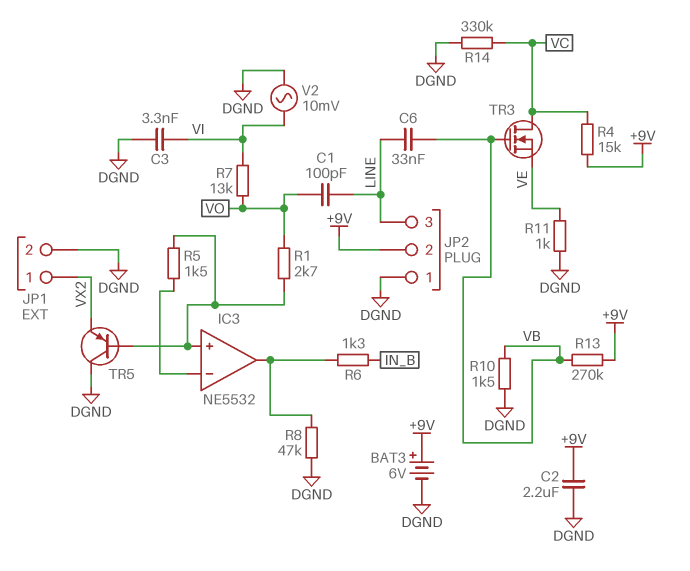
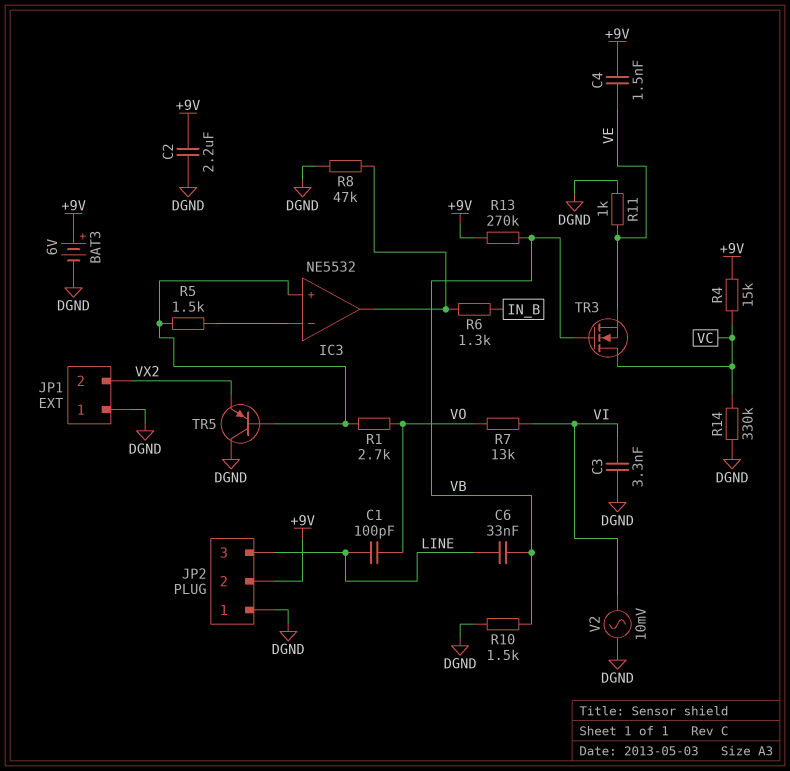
C4: none -> 1.5nF (+9V, VE)
JP1 pin 1: VX2 -> DGND
JP1 pin 2: DGND -> VX2

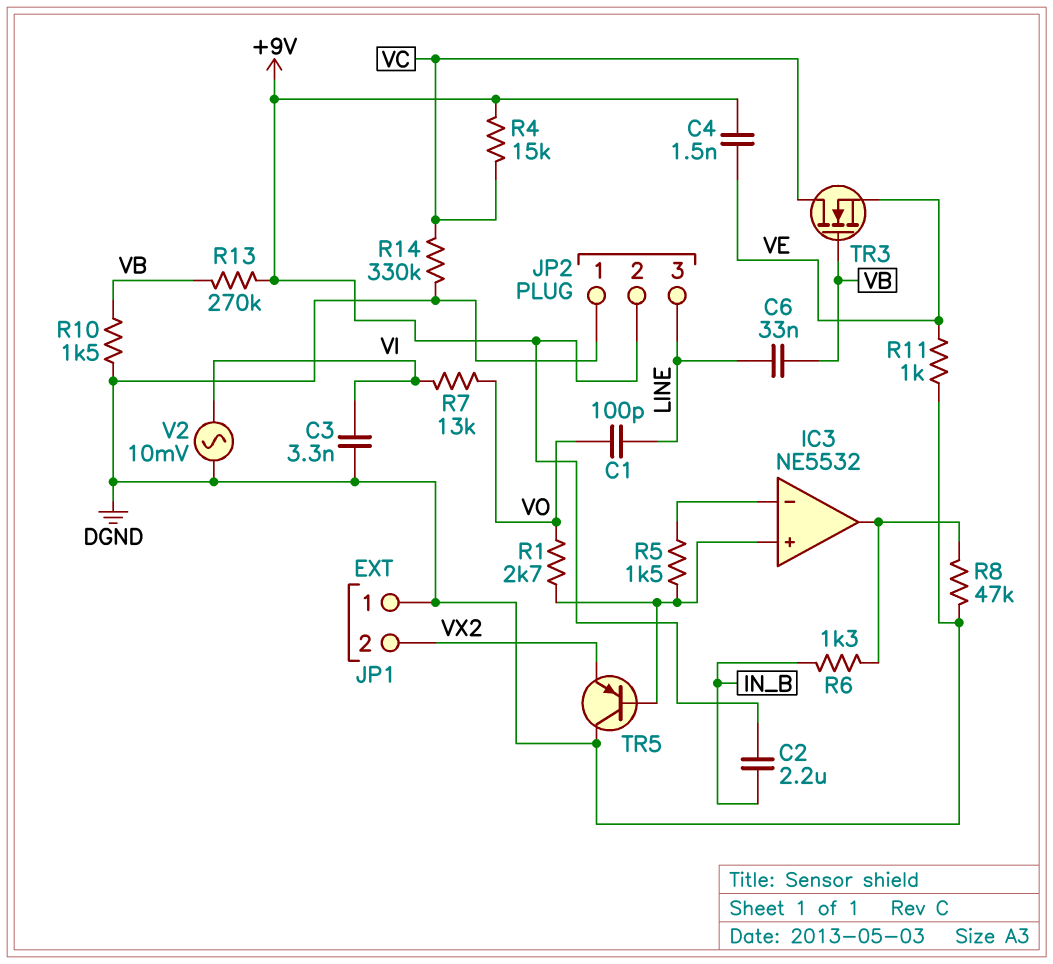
BAT3: 6V (plus +9V, minus DGND) -> none
C2: 2.2uF (+9V, DGND) -> 2.2uF (+9V, IN_B)

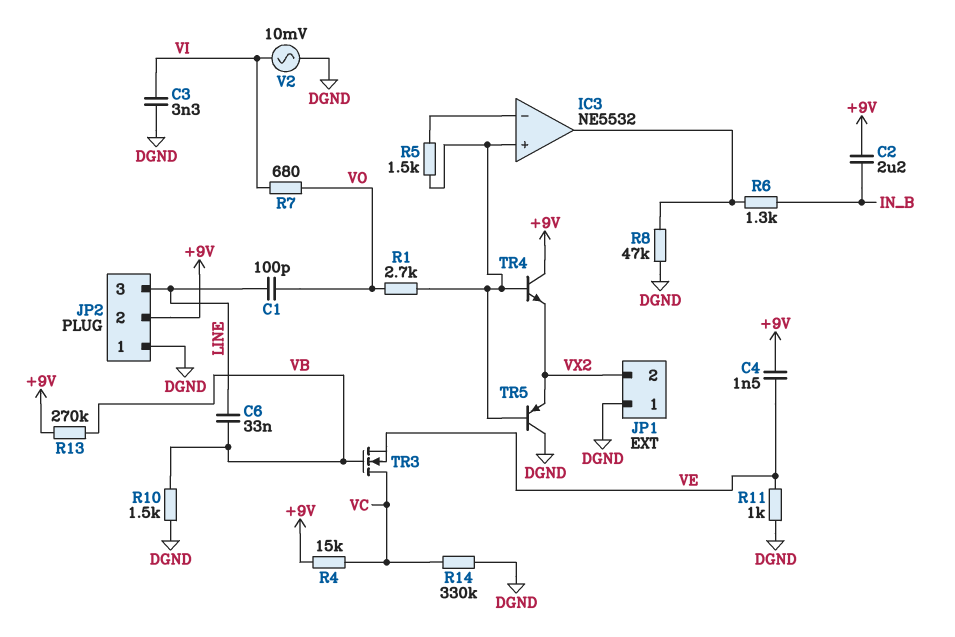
R7: 13k (VI, VO) -> 680 (VI, VO)
TR4: none -> NPN (B IC3/in+, C +9V, E VX2)

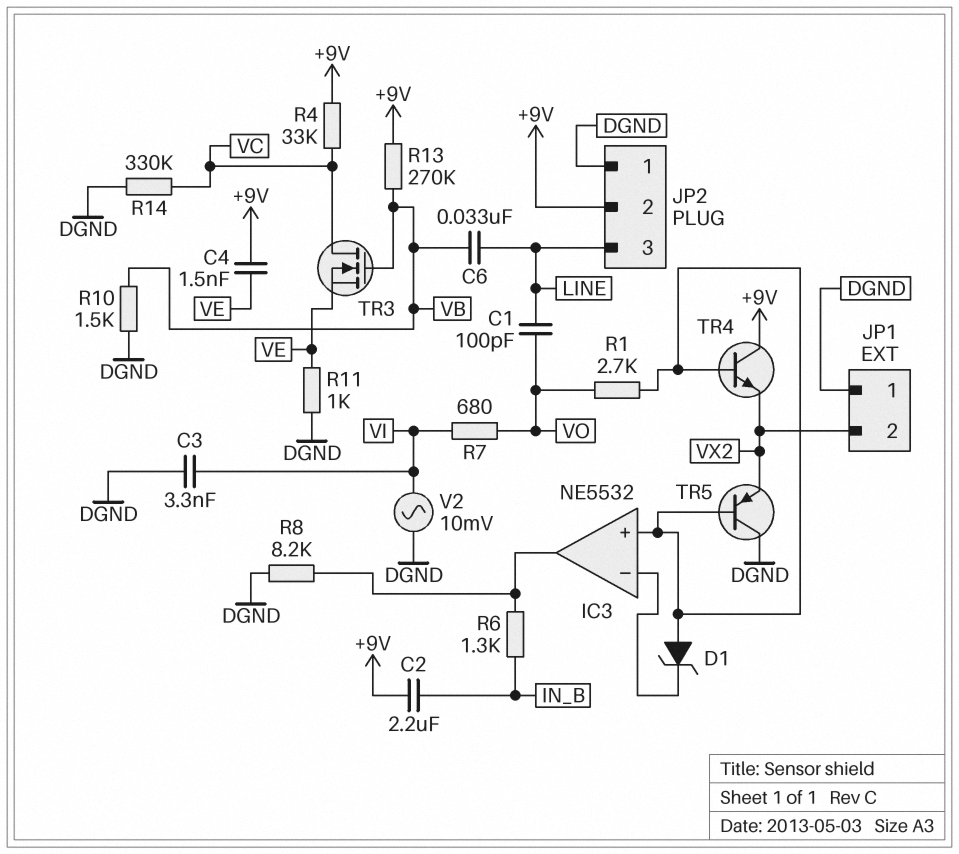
D1: none -> zener (A IC3/in+, K IC3/in-)
R4: 15k (+9V, VC) -> 33k (+9V, VC)
R5: 1.5k (IC3/in+, IC3/in-) -> none
R8: 47k (DGND, IC3/out) -> 8.2k (DGND, IC3/out)

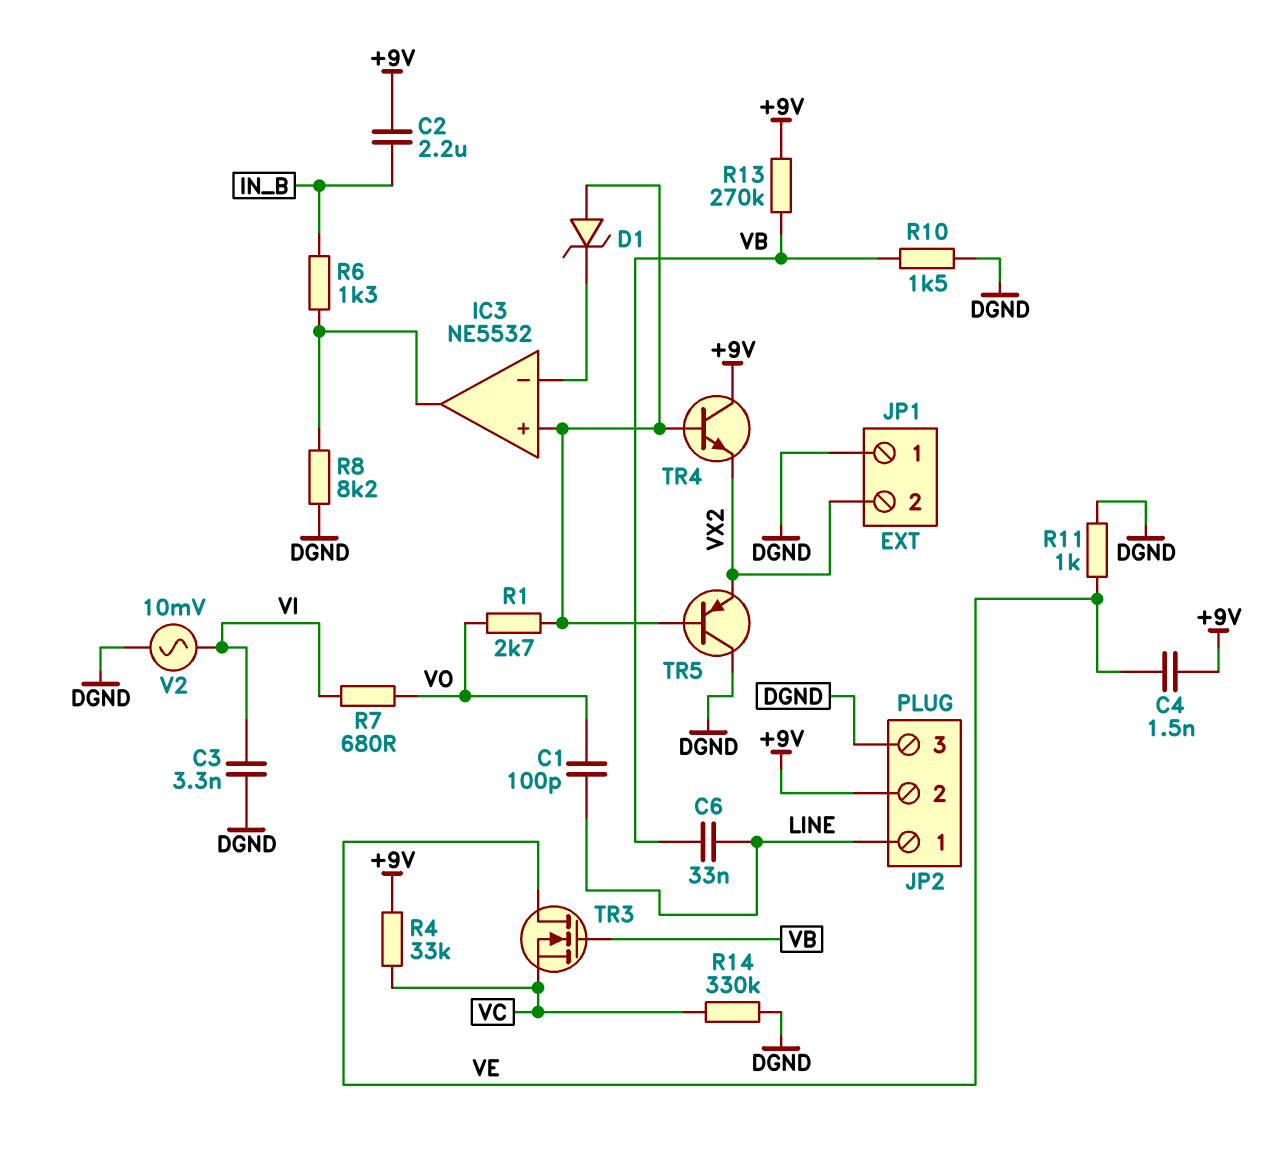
JP2 pin 1: DGND -> LINE
JP2 pin 3: LINE -> DGND
TR3: NMOS (G VB, D VC, S VE) -> NMOS (G VB, D VE, S VC)

